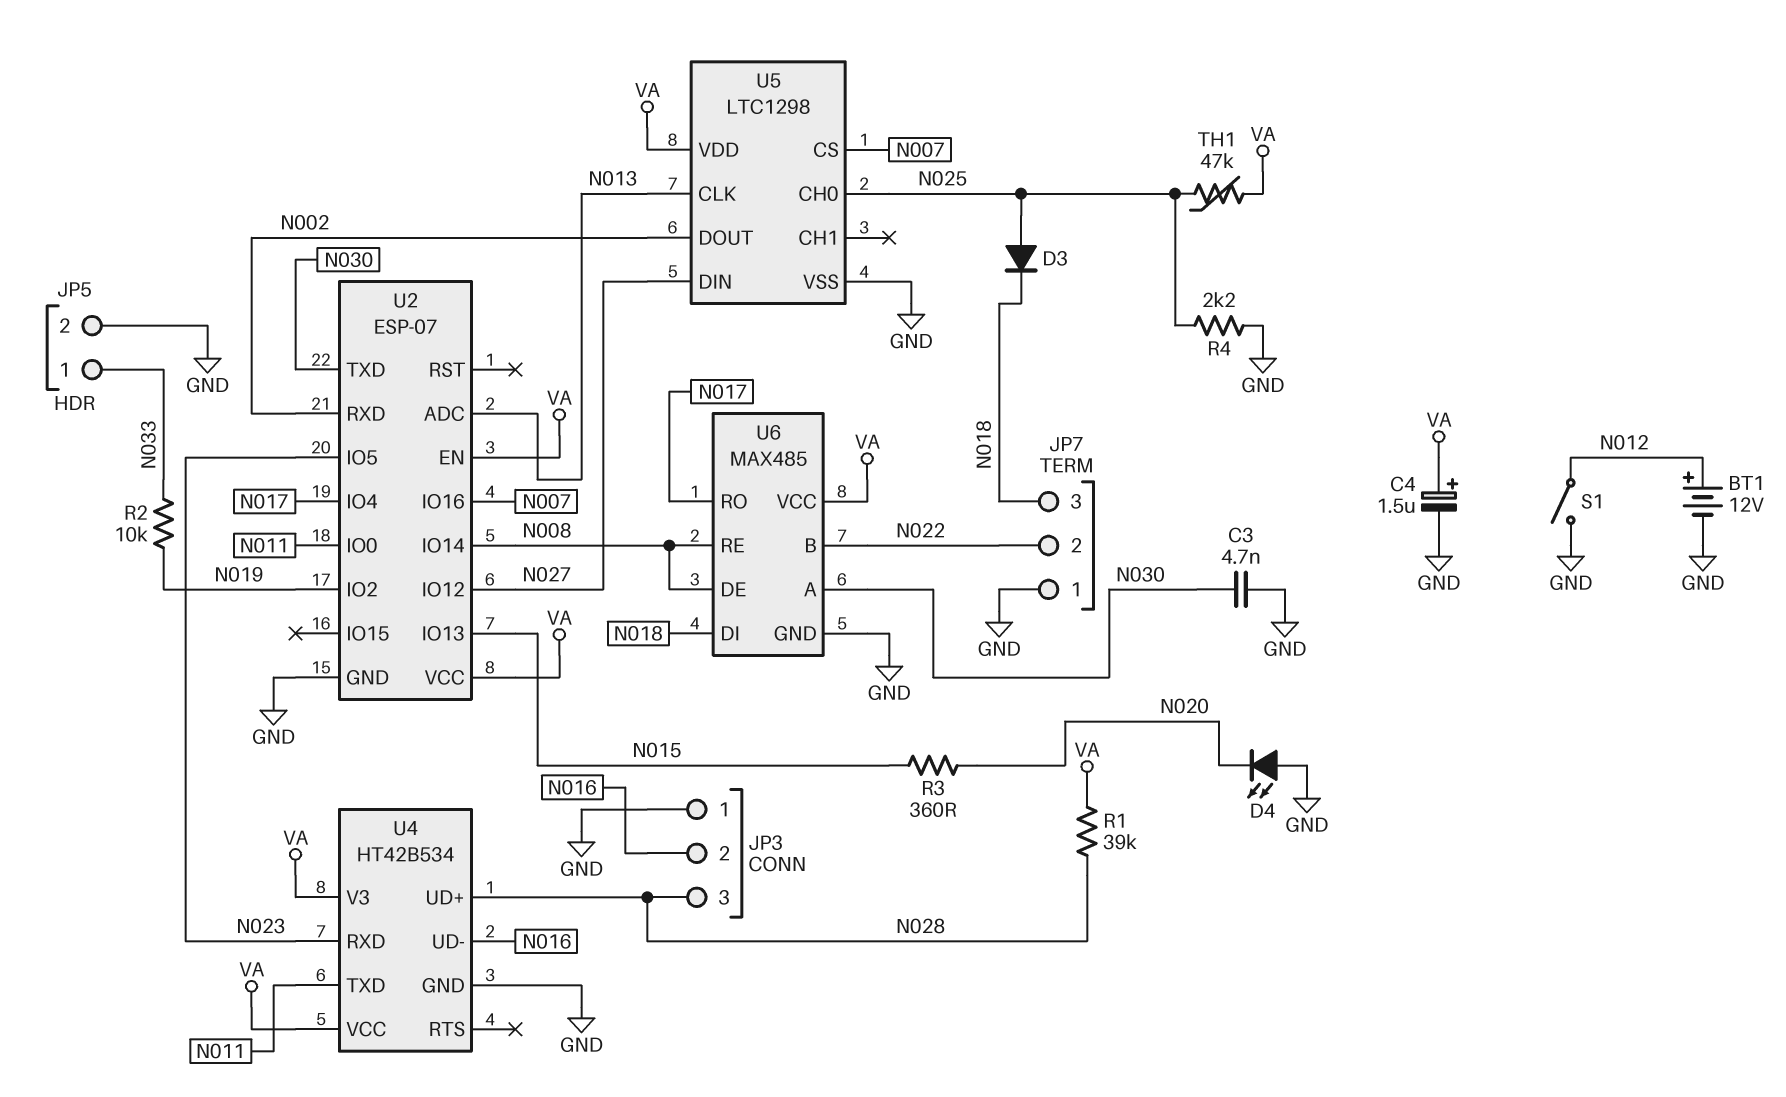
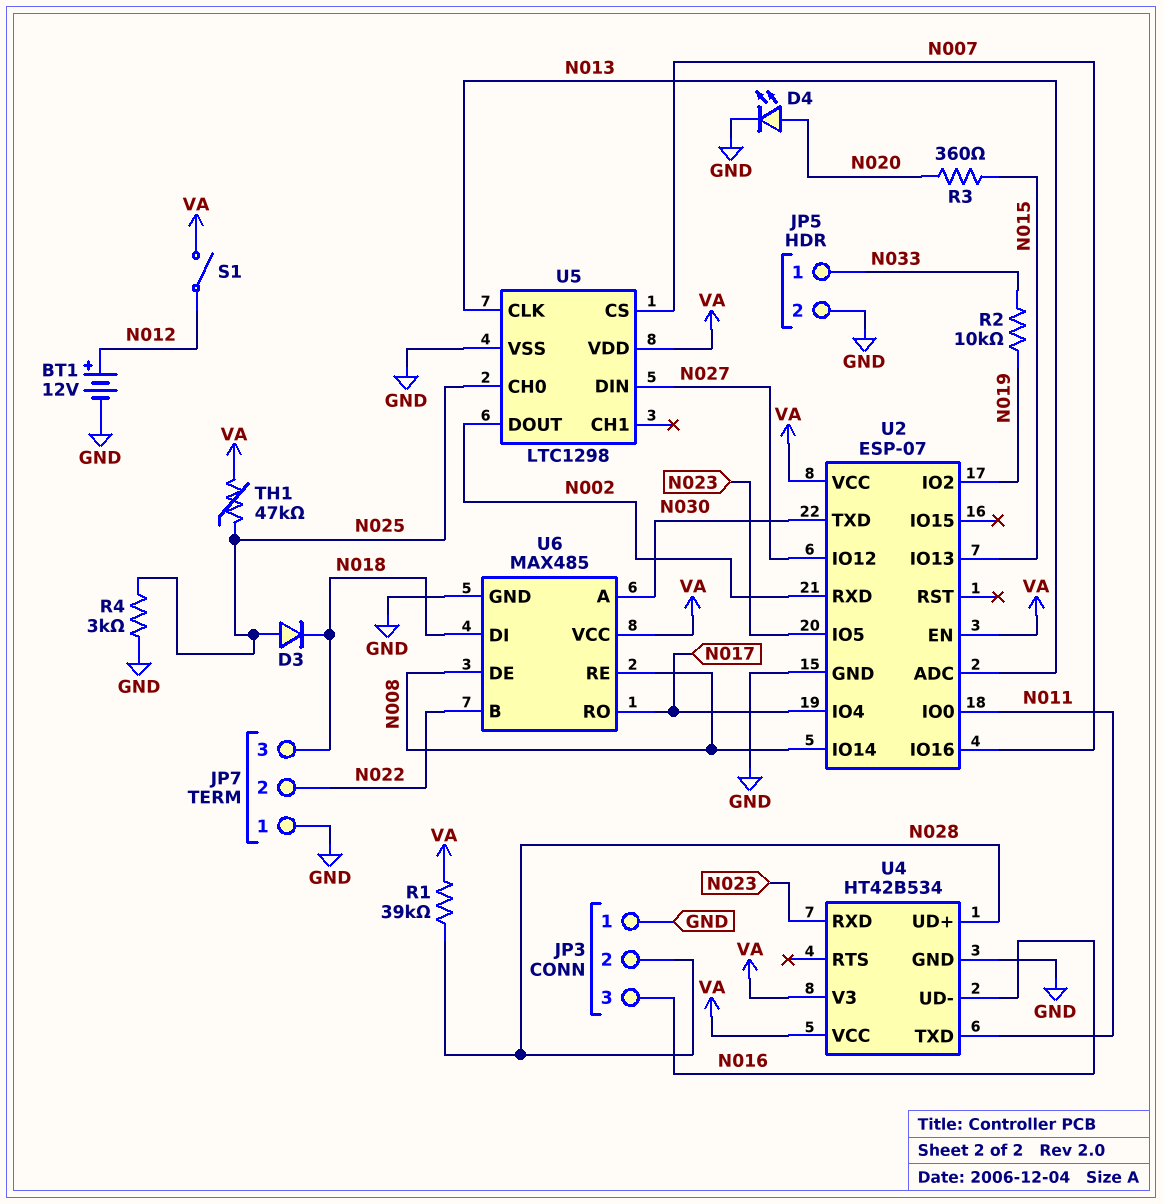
C3: 4.7nF (GND, N030) -> none
C4: 1.5uF (plus VA, minus GND) -> none
D4: LED (A GND, K N020) -> LED (A N020, K GND)
JP3 pin 2: N016 -> N028
JP3 pin 3: N028 -> N016
R4: 2.2k (GND, N025) -> 3k (GND, N025)
S1: switch (GND, N012) -> switch (N012, VA)

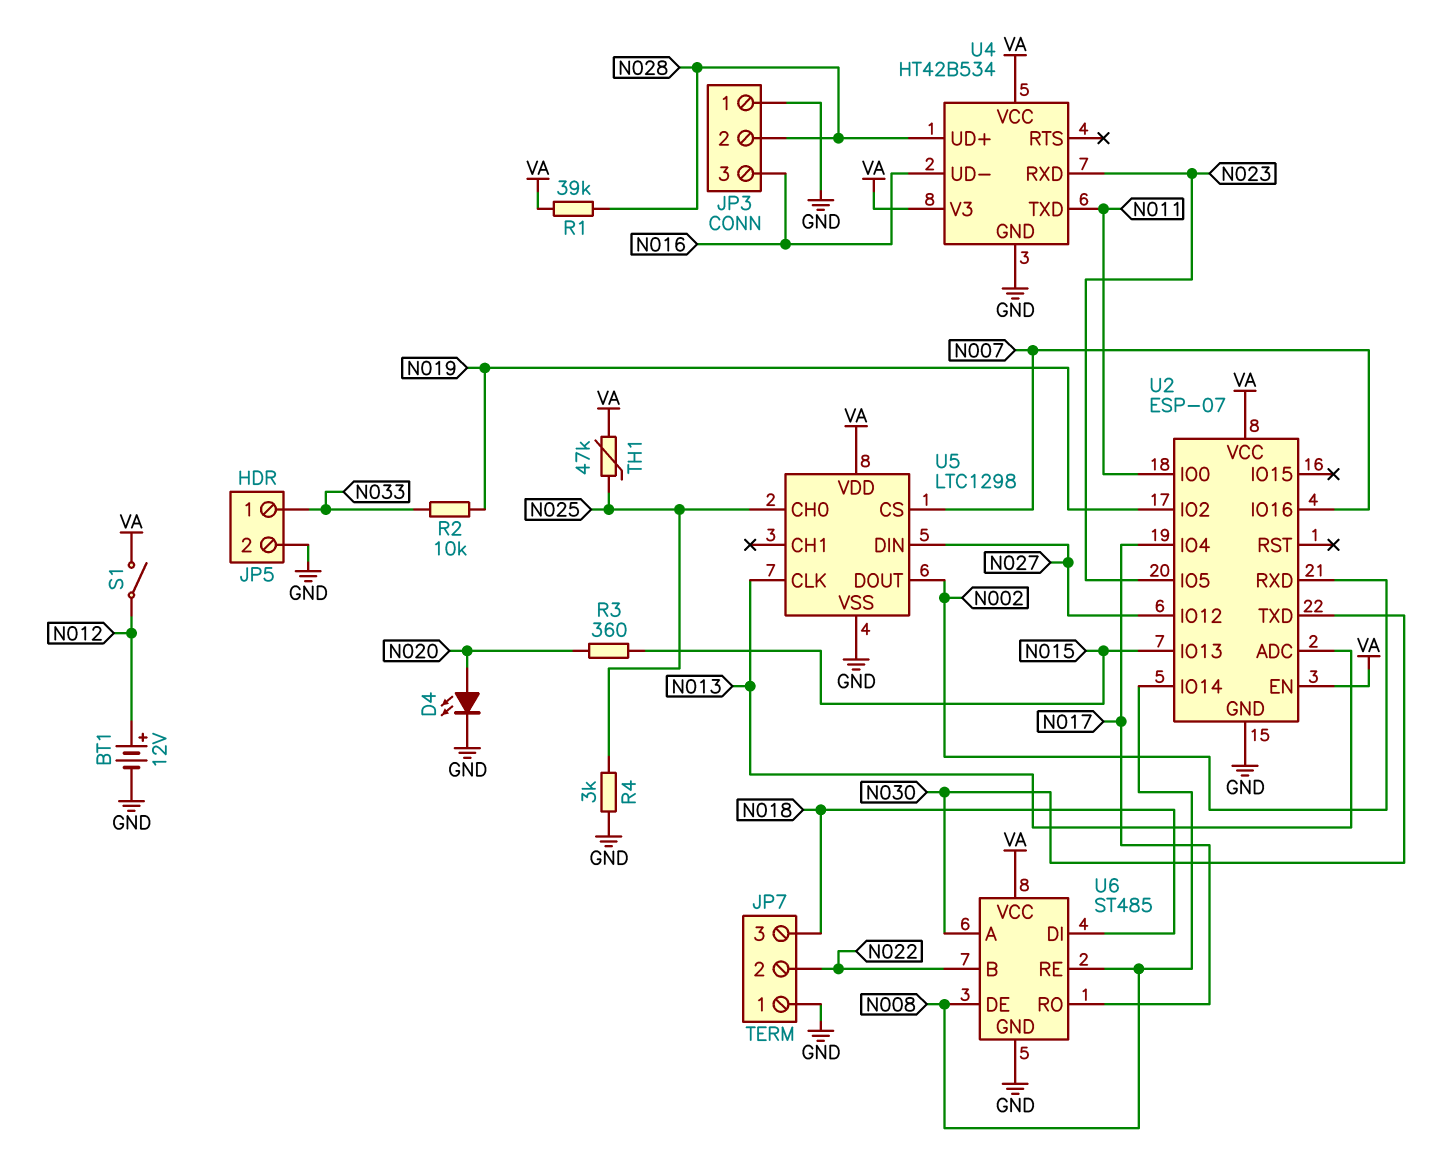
D3: diode (A N025, K N018) -> none
U6: MAX485 -> ST485

